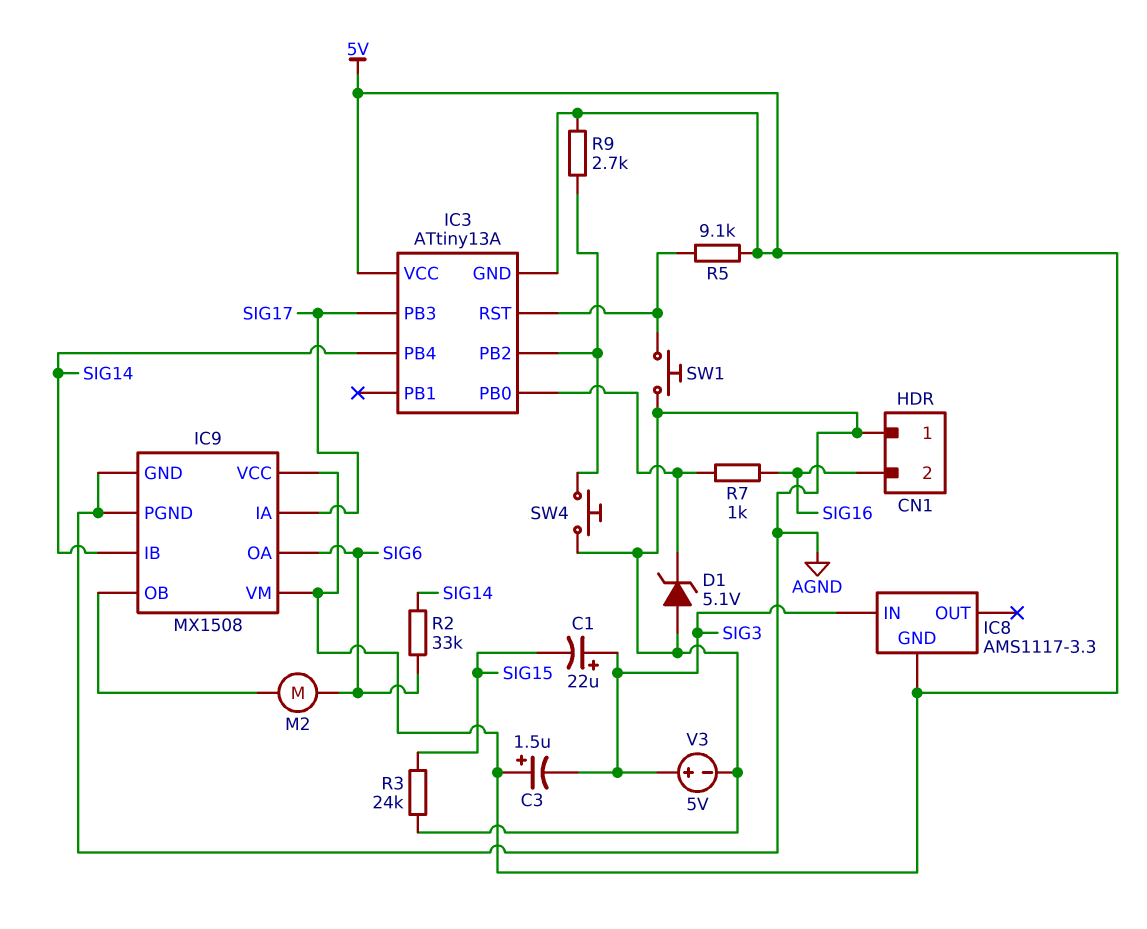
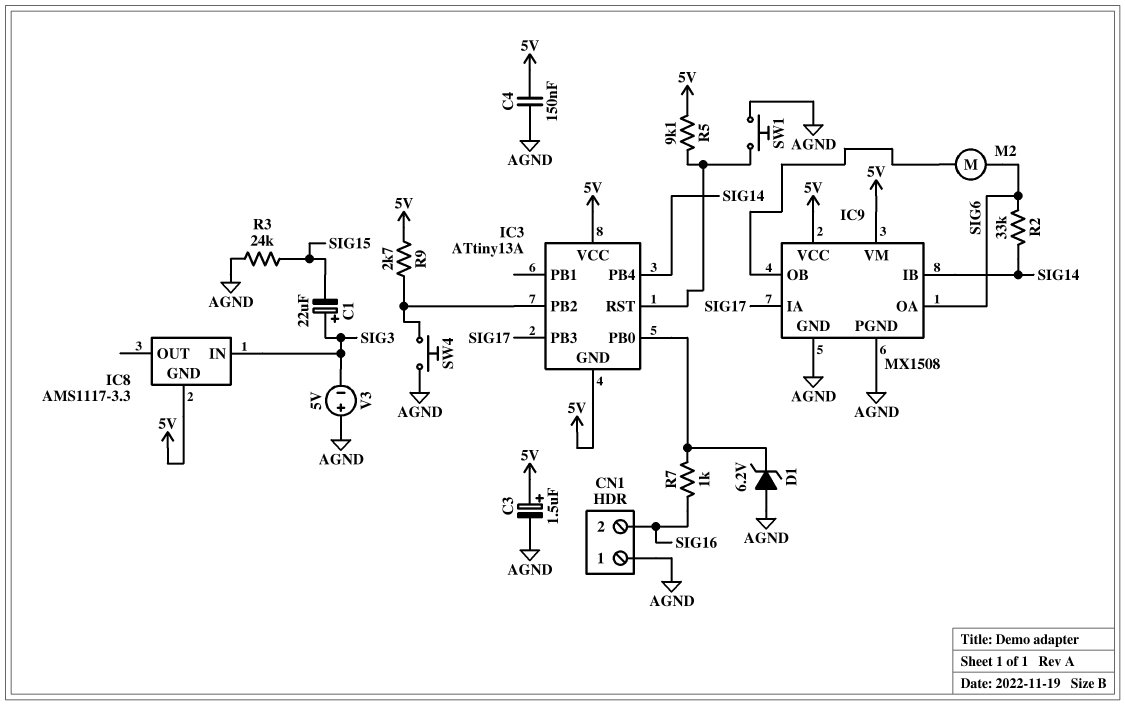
C3: 1.5uF (plus 5V, minus SIG3) -> 1.5uF (plus 5V, minus AGND)
C4: none -> 150nF (5V, AGND)
D1: zener 5.1V (A AGND, K IC3/PB0) -> zener 6.2V (A AGND, K IC3/PB0)
V3: 5V (plus SIG3, minus AGND) -> 5V (plus AGND, minus SIG3)

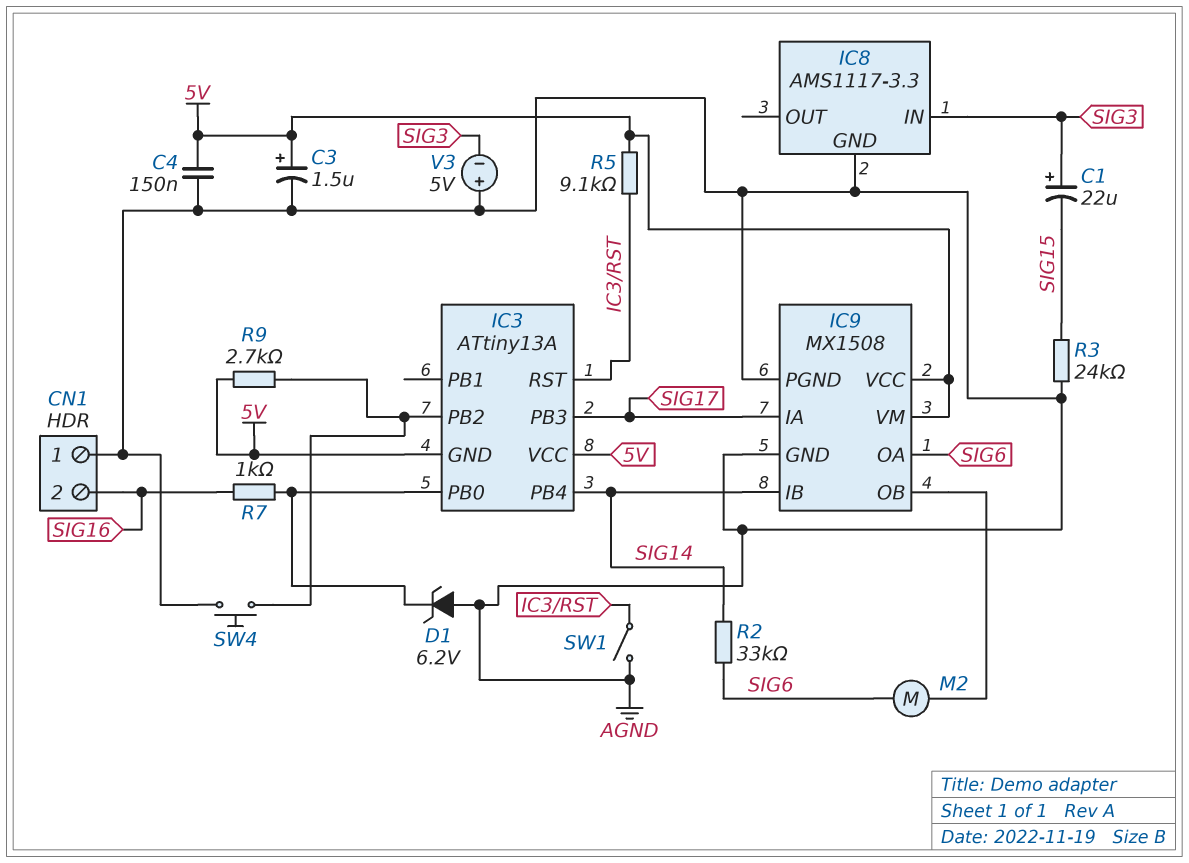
IC8 pin GND: 5V -> AGND
SW1: button (AGND, IC3/RST) -> switch (AGND, IC3/RST)

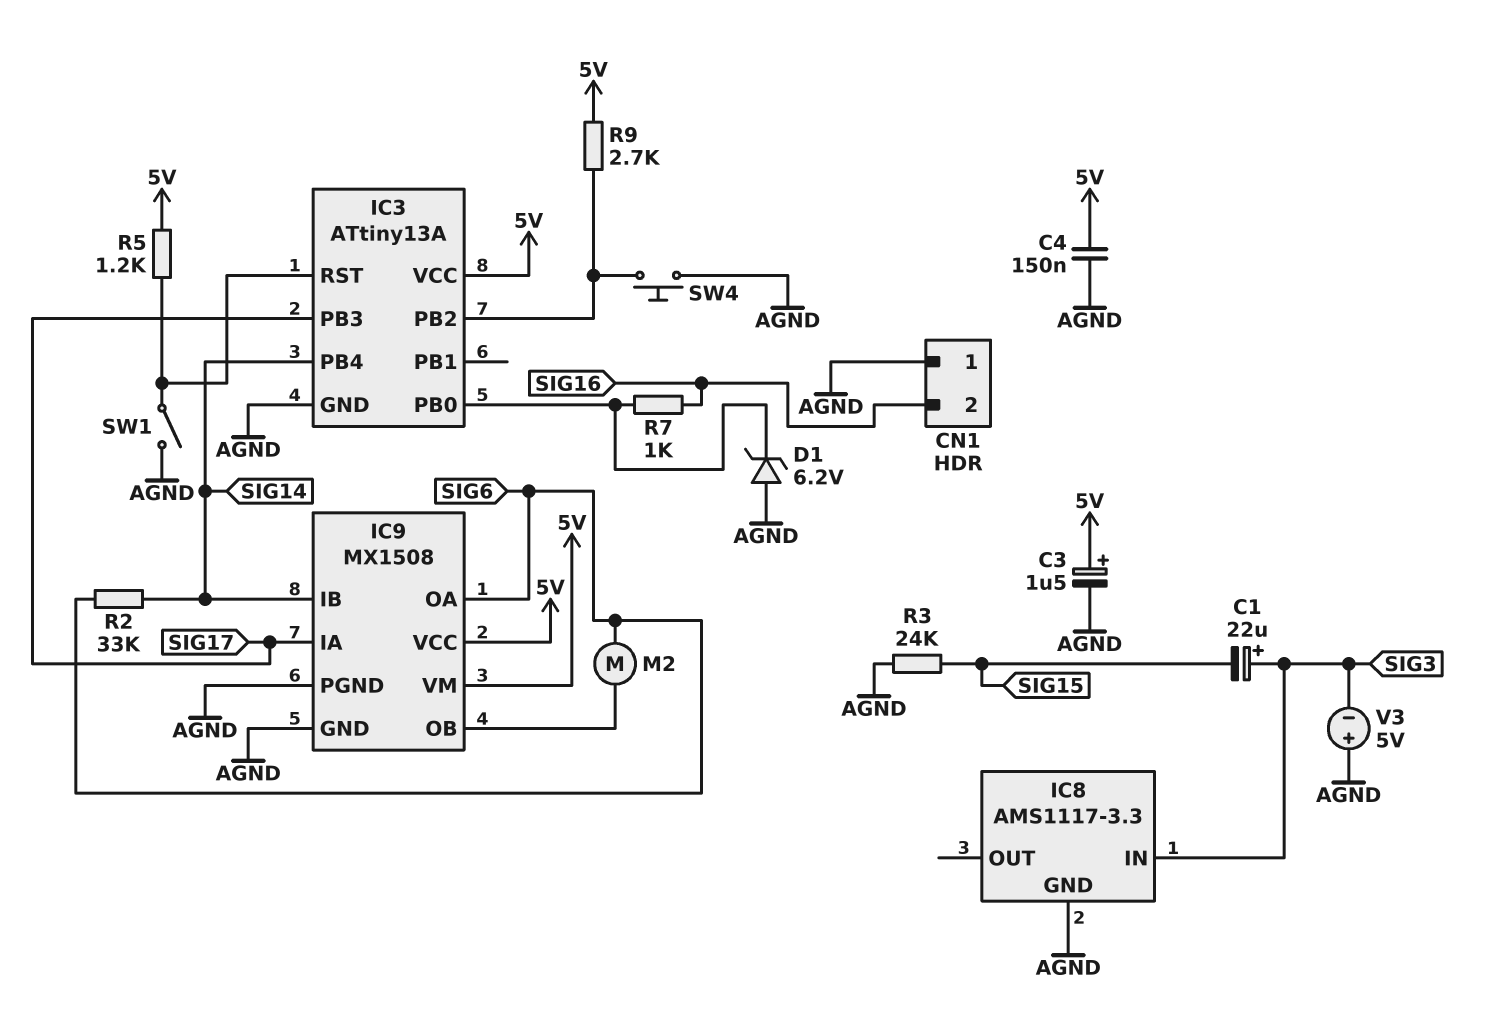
IC3 pin GND: 5V -> AGND
R5: 9.1k (5V, IC3/RST) -> 1.2k (5V, IC3/RST)

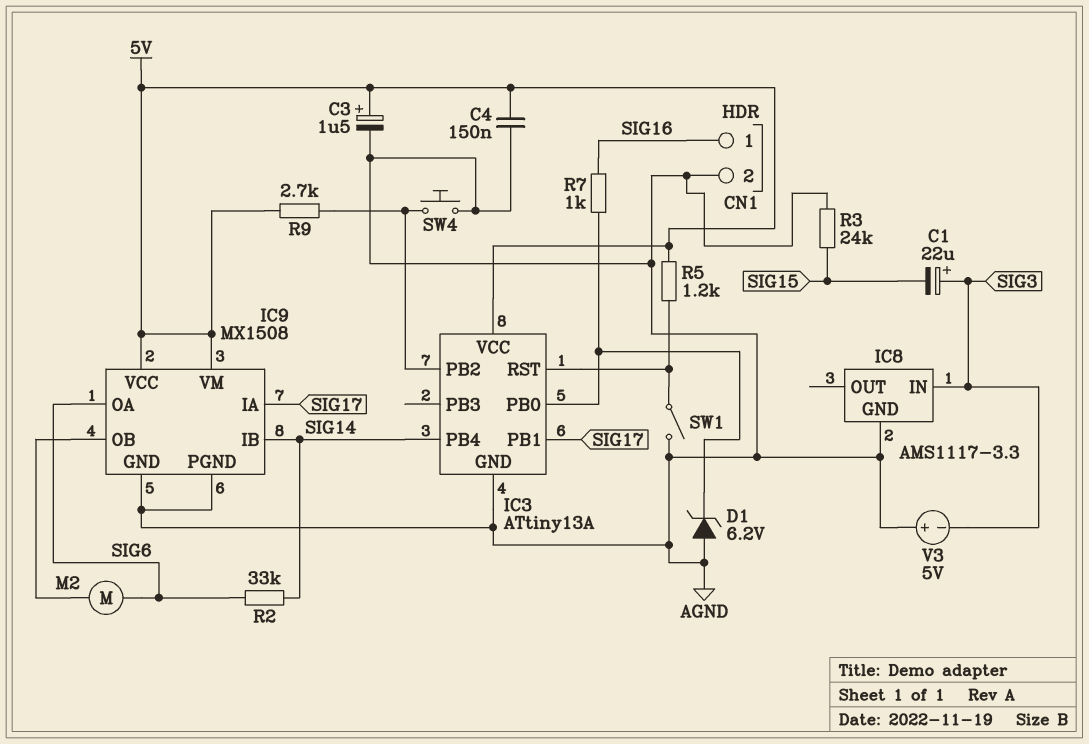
CN1 pin 1: AGND -> SIG16
CN1 pin 2: SIG16 -> AGND
IC3 pin PB1: none -> SIG17
IC3 pin PB3: SIG17 -> none

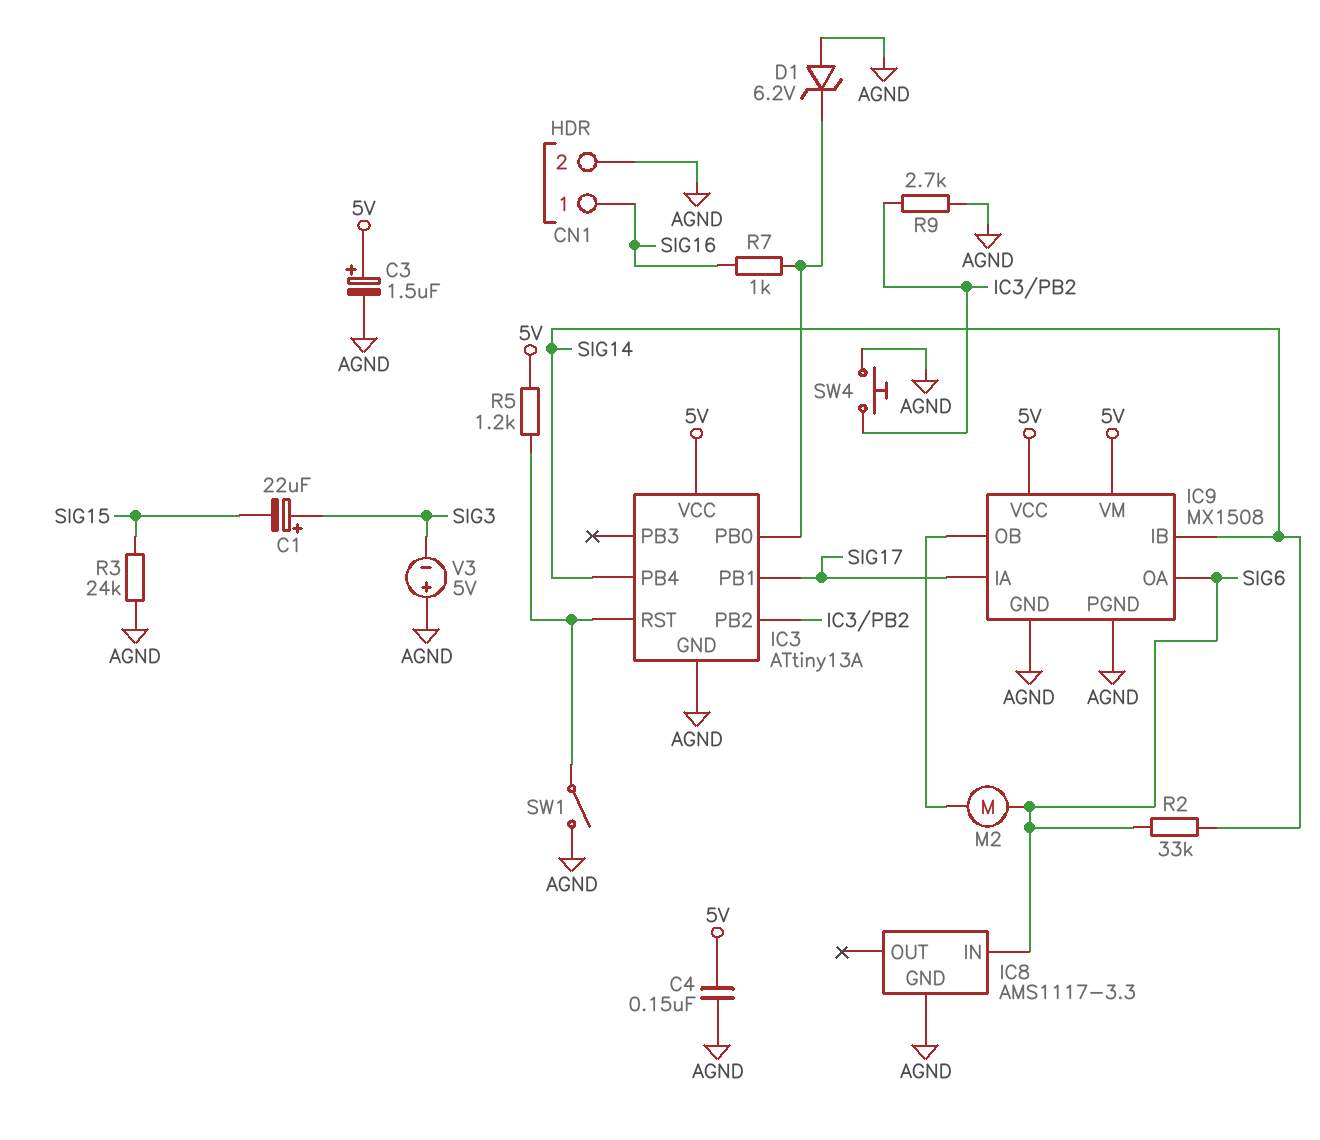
IC8 pin IN: SIG3 -> SIG6
R9: 2.7k (5V, IC3/PB2) -> 2.7k (AGND, IC3/PB2)

